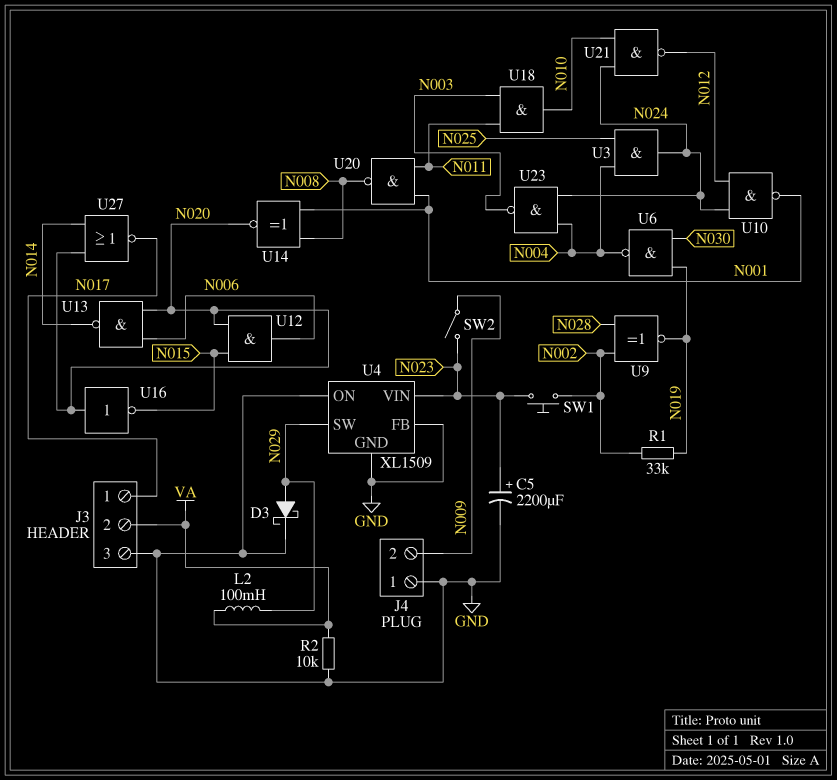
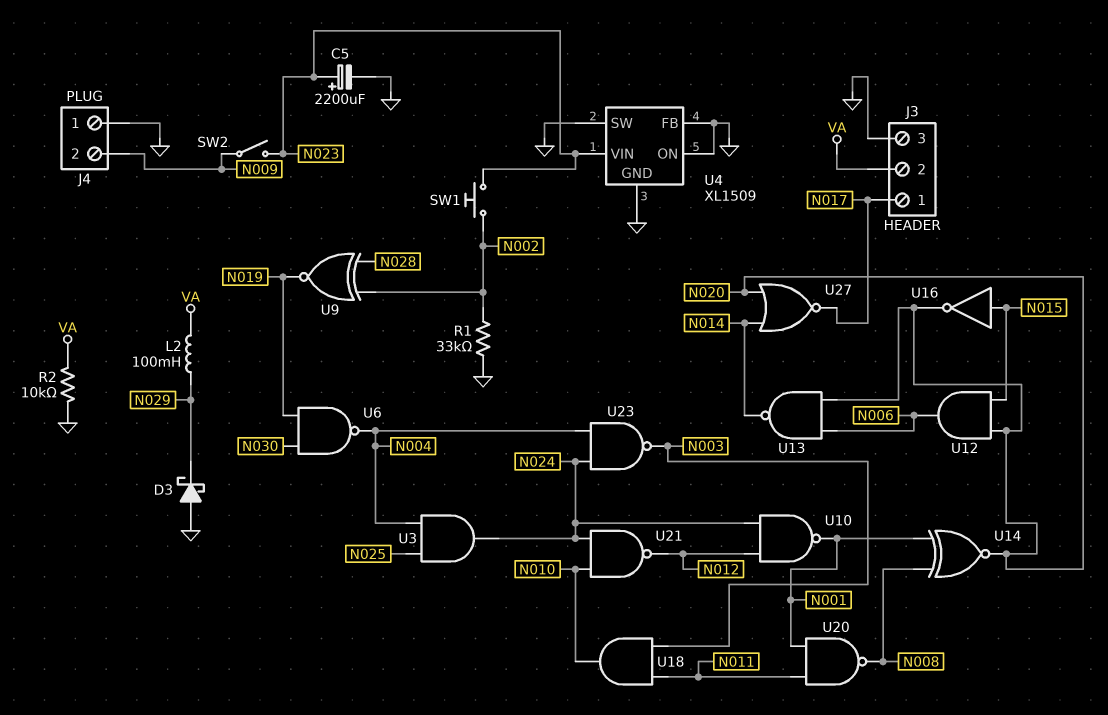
D3: schottky (A N029, K GND) -> schottky (A GND, K N029)
R1: 33k (N002, N019) -> 33k (GND, N002)
U4 pin SW: N029 -> GND
U16: NOT (in N020, out N015) -> NOT (in N015, out N020)

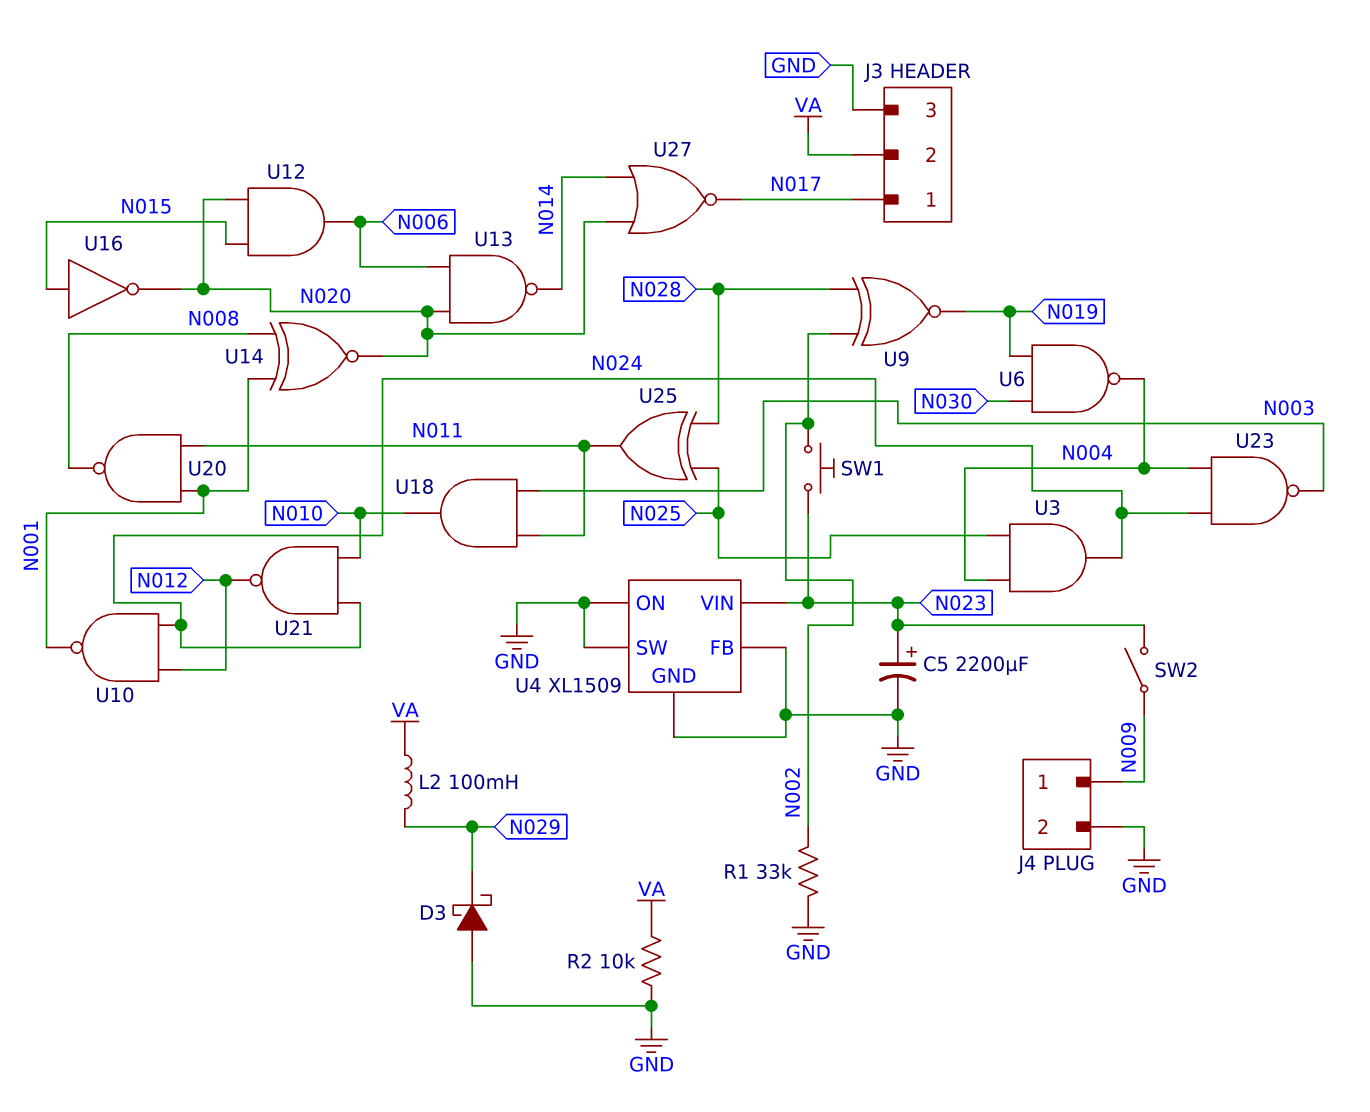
J4 pin 1: GND -> N009
J4 pin 2: N009 -> GND
U25: none -> XOR (in N025, in N028, out N011)

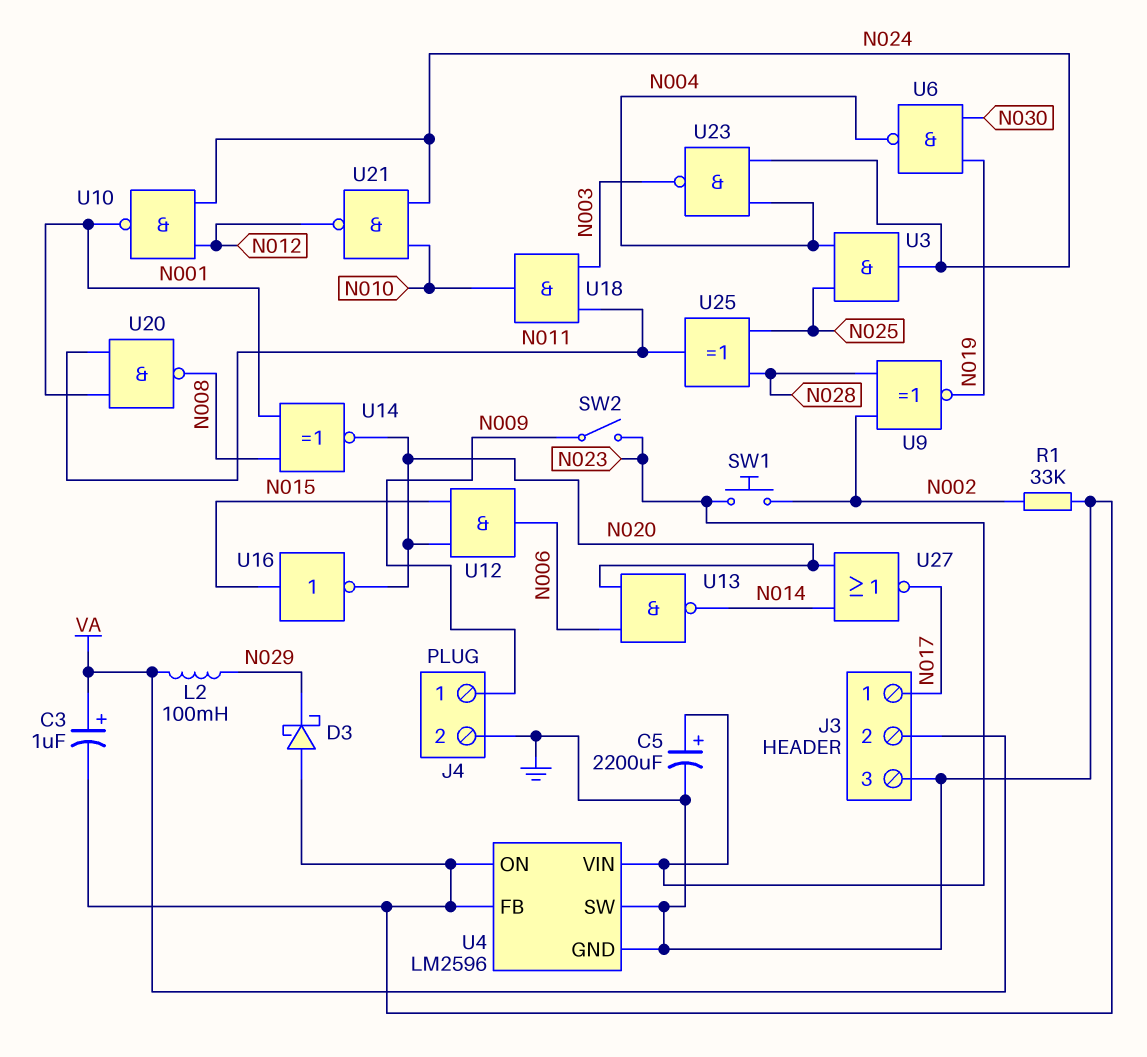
C3: none -> 1uF (plus VA, minus GND)
R2: 10k (GND, VA) -> none
U4: XL1509 -> LM2596

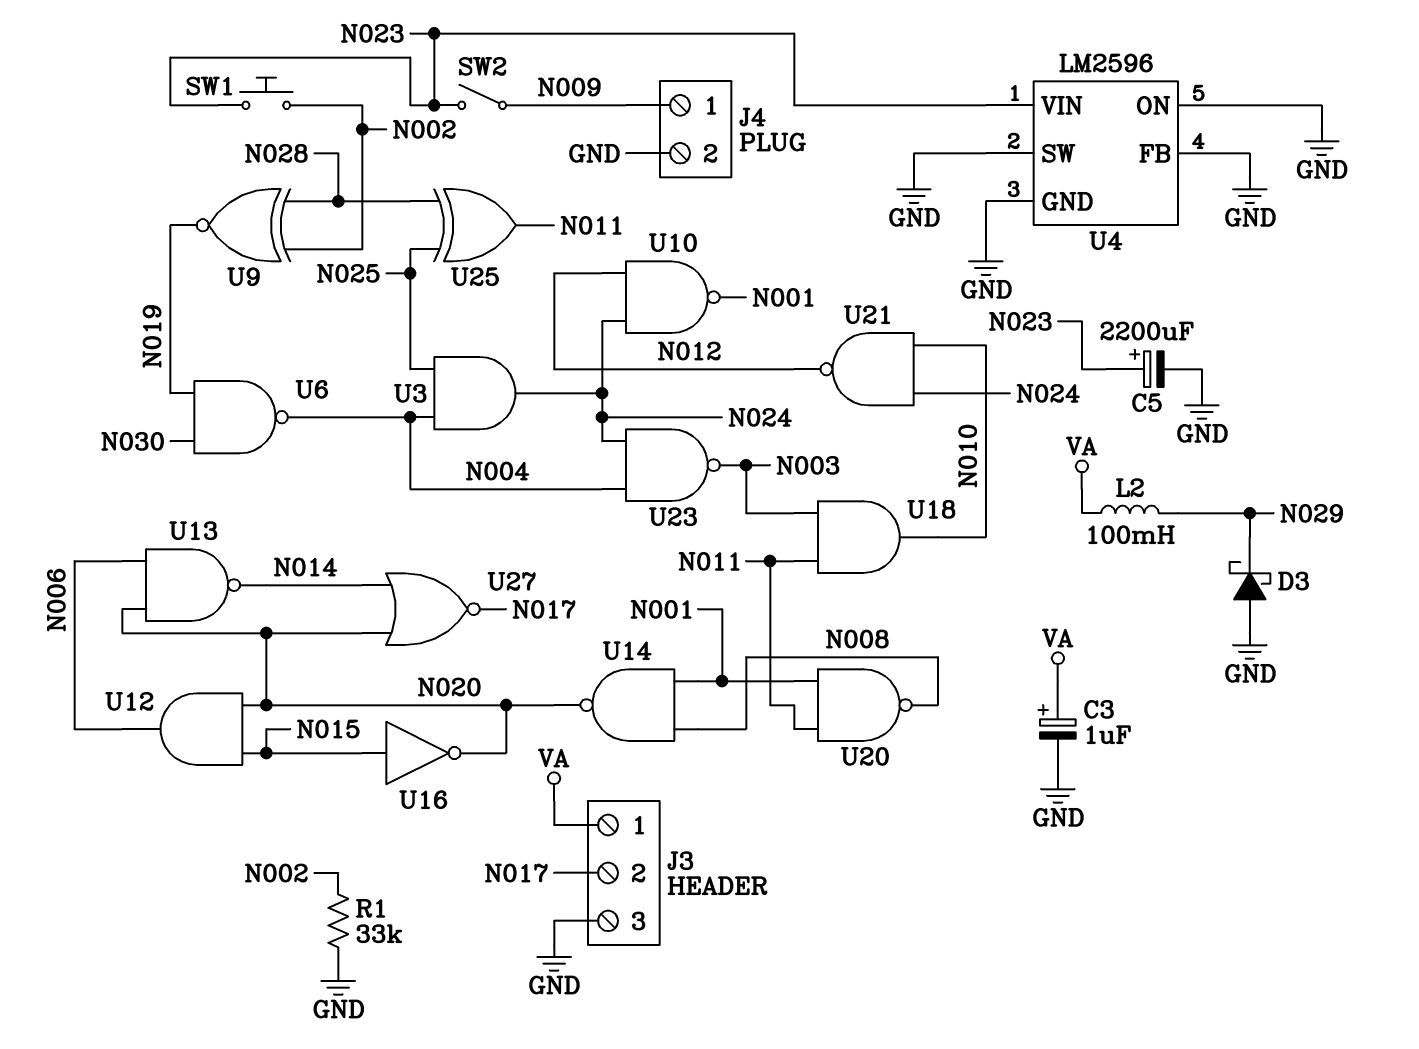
J3 pin 1: N017 -> VA
J3 pin 2: VA -> N017
U14: XNOR (in N001, in N008, out N020) -> NAND (in N001, in N008, out N020)

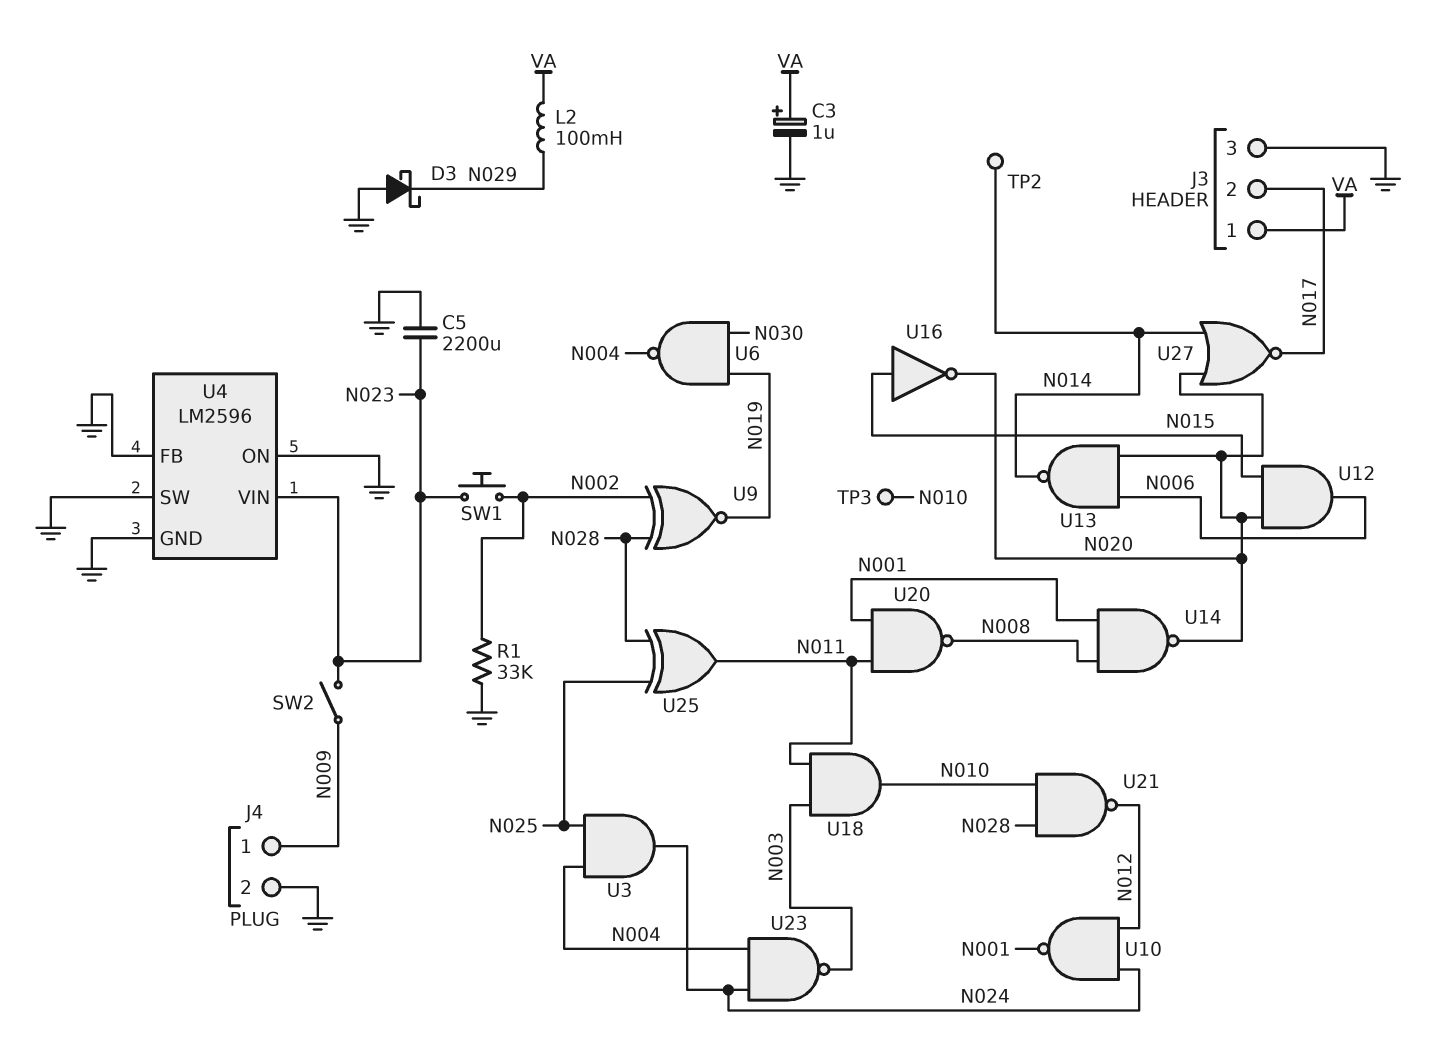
C5: 2200uF (plus N023, minus GND) -> 2200uF (GND, N023)
TP2: none -> test point (N014)
TP3: none -> test point (N010)
U21: NAND (in N010, in N024, out N012) -> NAND (in N010, in N028, out N012)

